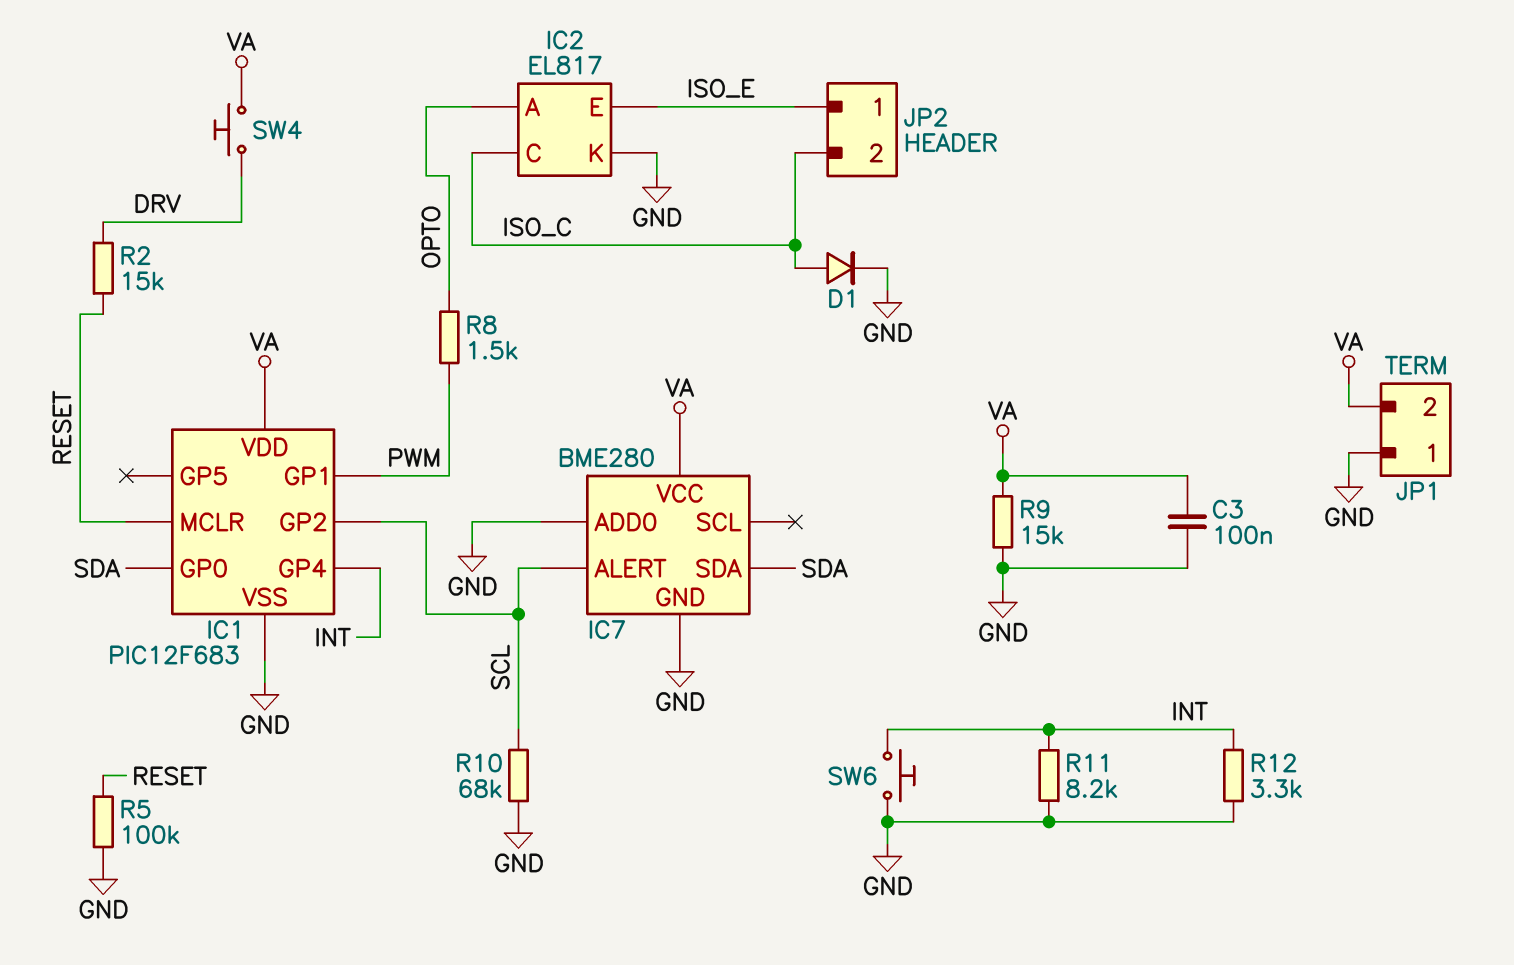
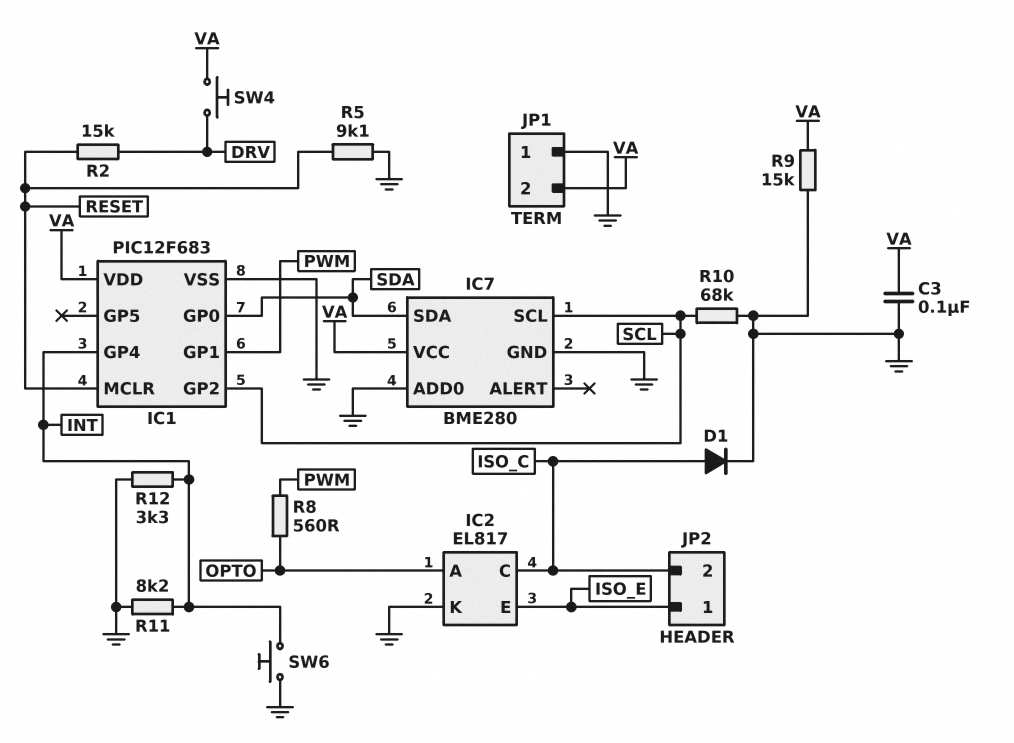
IC7 pin ALERT: SCL -> none
IC7 pin SCL: none -> SCL
R5: 100k (GND, RESET) -> 9.1k (GND, RESET)
R8: 1.5k (OPTO, PWM) -> 560 (OPTO, PWM)

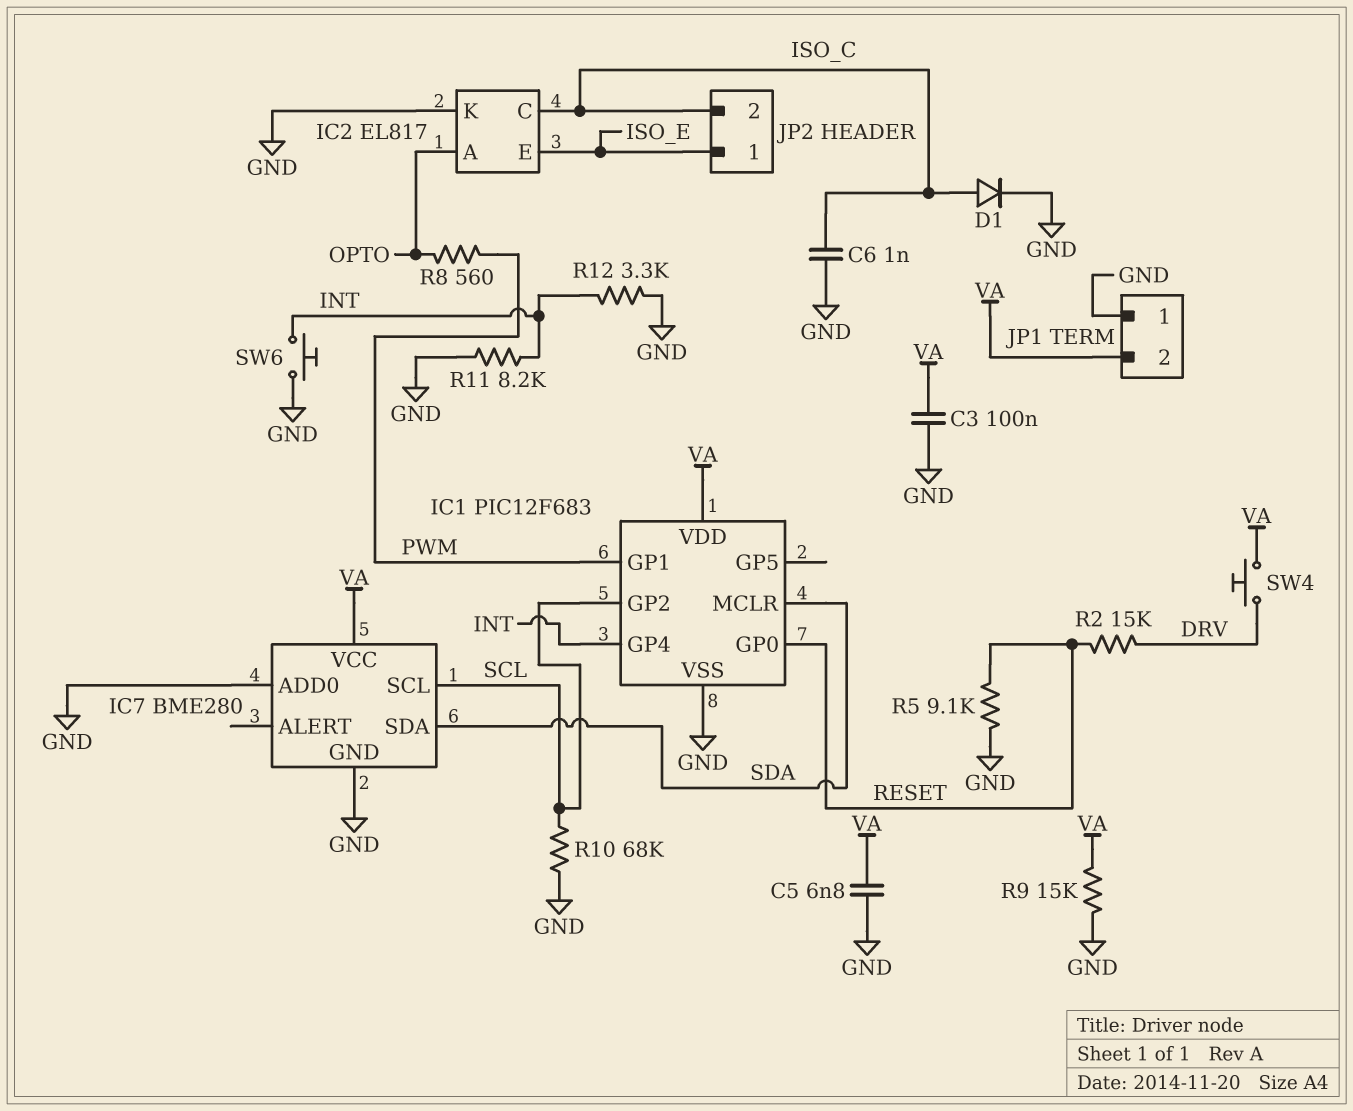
C5: none -> 6.8nF (GND, VA)
C6: none -> 1nF (GND, ISO_C)
IC1 pin GP0: SDA -> RESET
IC1 pin MCLR: RESET -> SDA

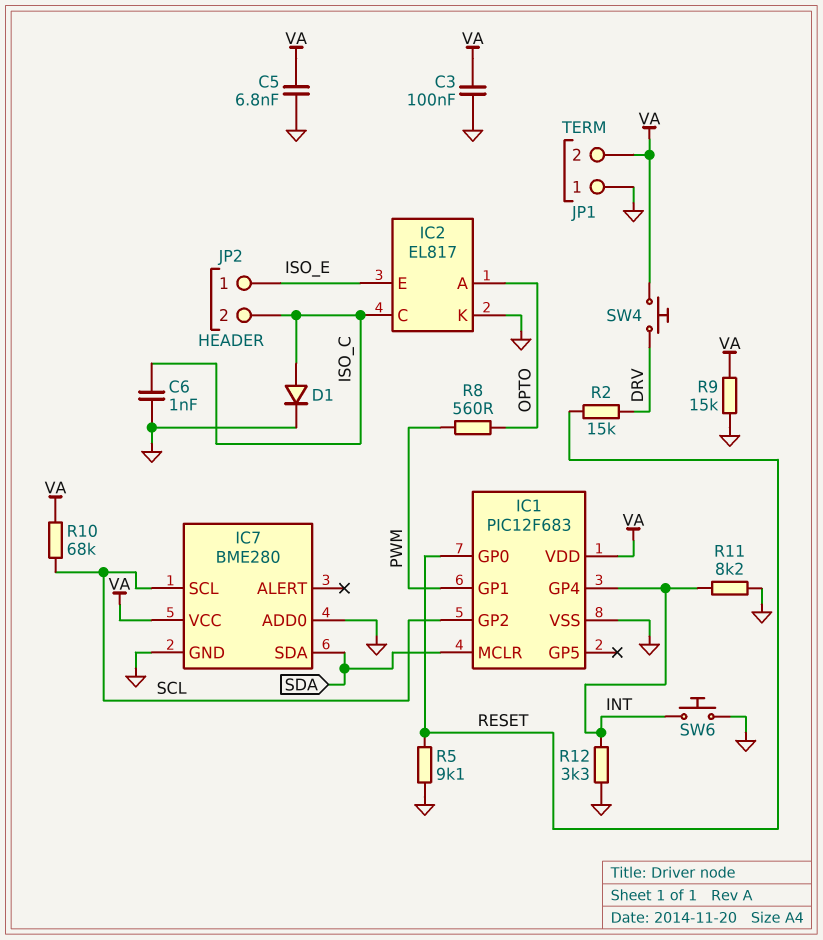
R10: 68k (GND, SCL) -> 68k (SCL, VA)

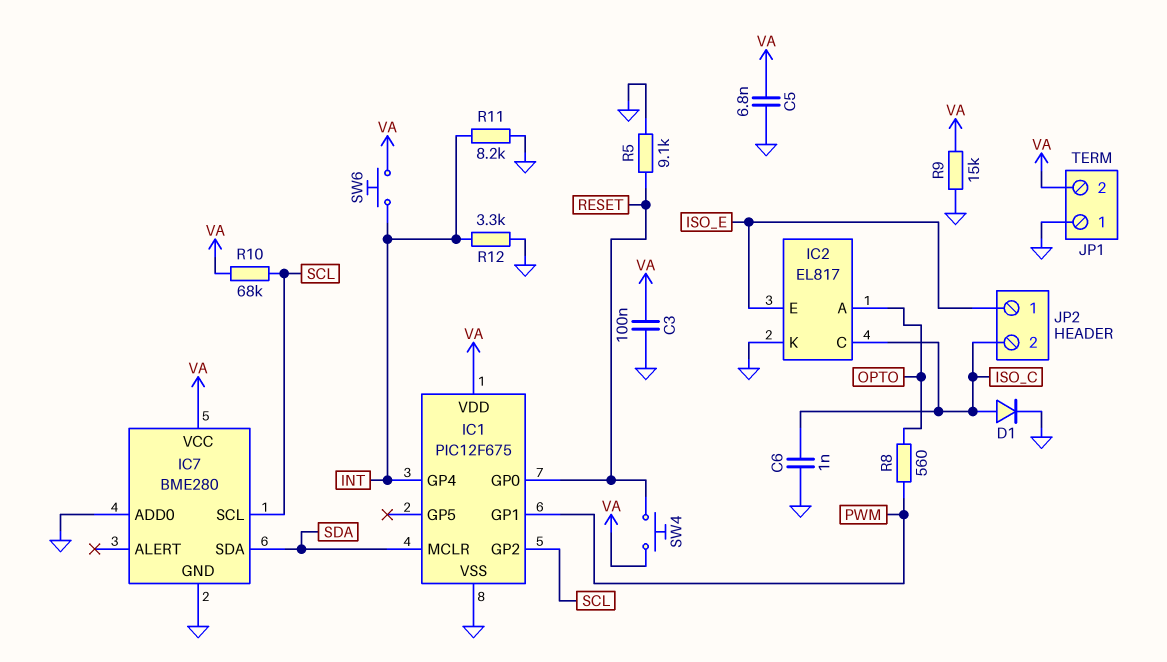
IC1: PIC12F683 -> PIC12F675
R2: 15k (DRV, RESET) -> none
SW4: button (DRV, VA) -> button (RESET, VA)
SW6: button (GND, INT) -> button (INT, VA)

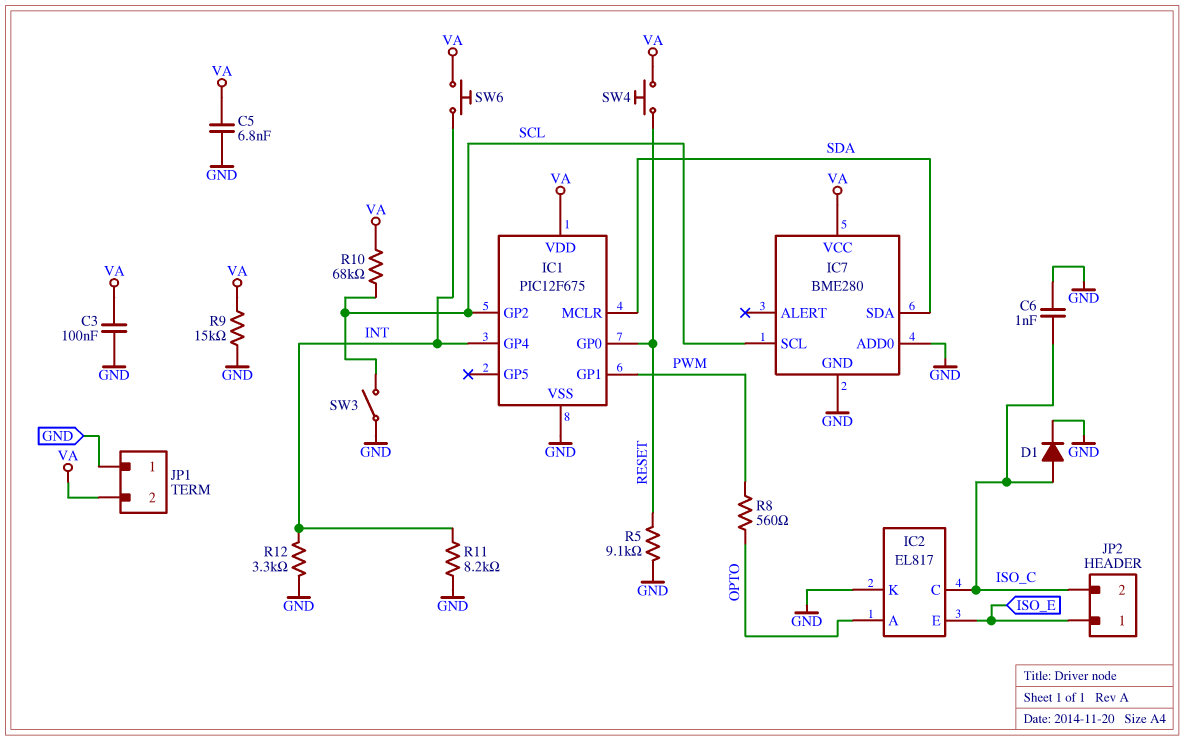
SW3: none -> switch (GND, SCL)

